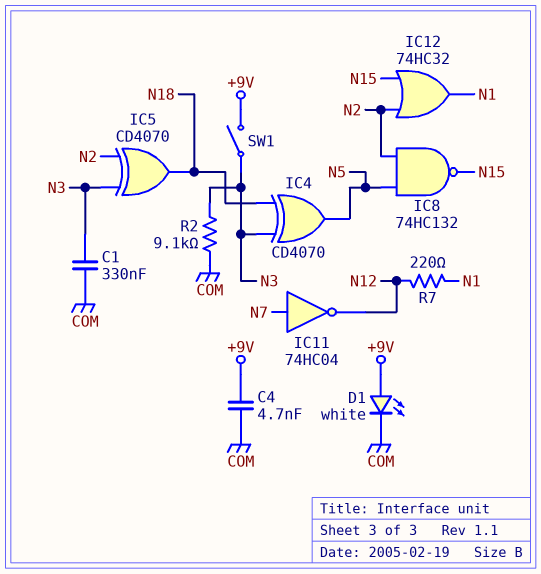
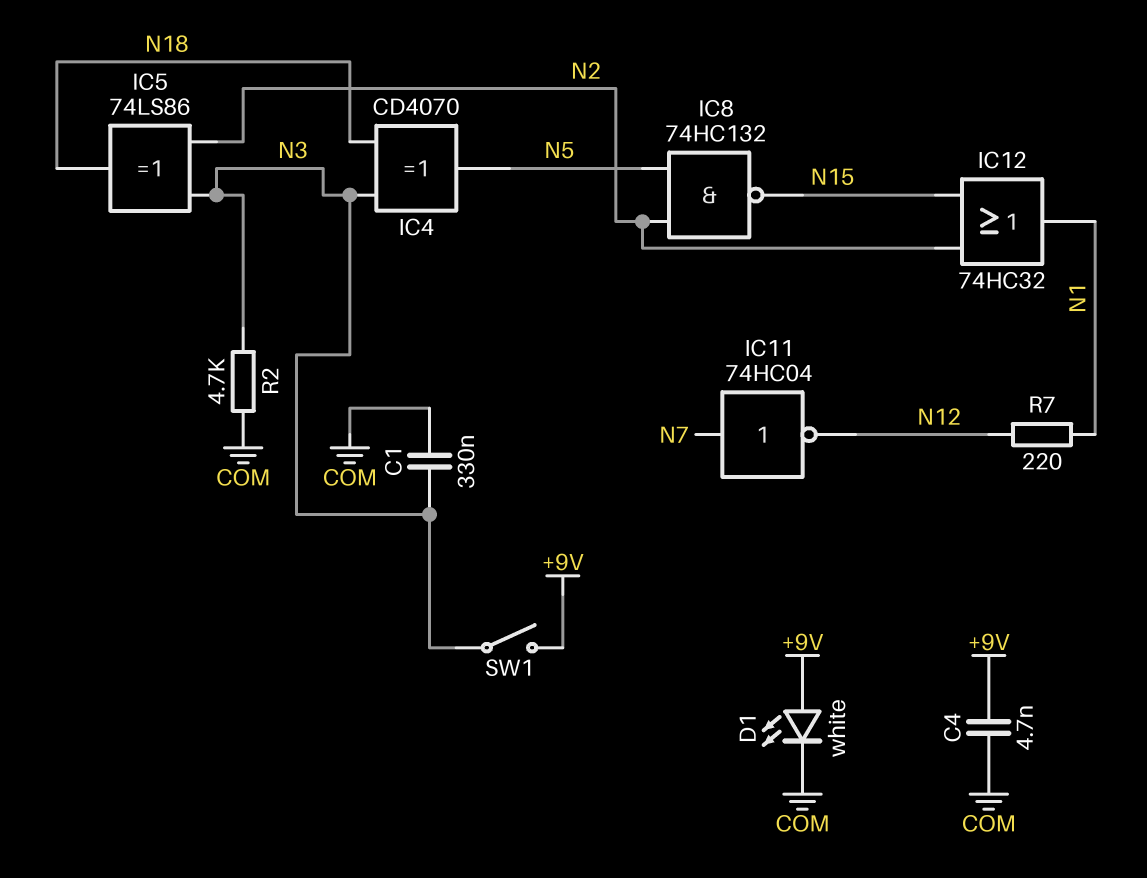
IC5: XOR CD4070 (in N2, in N3, out N18) -> XOR 74LS86 (in N2, in N3, out N18)
R2: 9.1k (COM, N3) -> 4.7k (COM, N3)

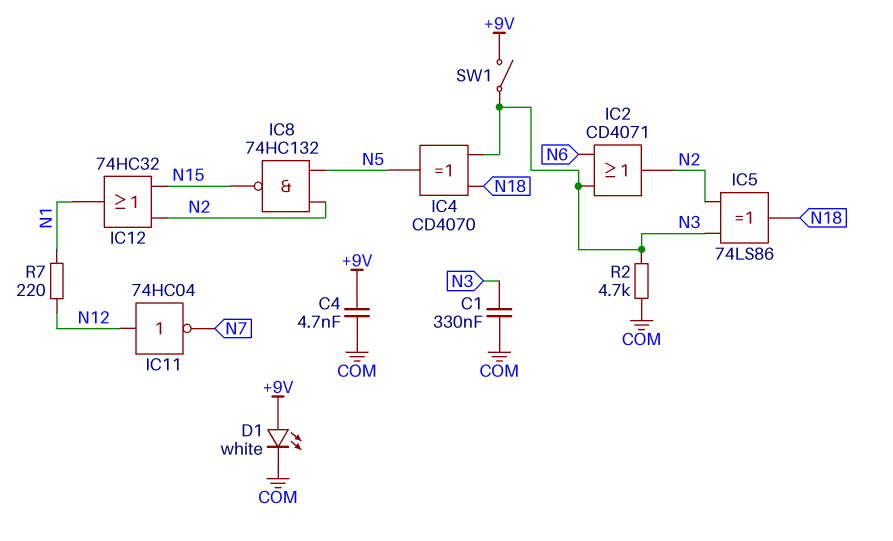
IC2: none -> OR CD4071 (in N3, in N6, out N2)
IC11: NOT 74HC04 (in N7, out N12) -> NOT 74HC04 (in N12, out N7)

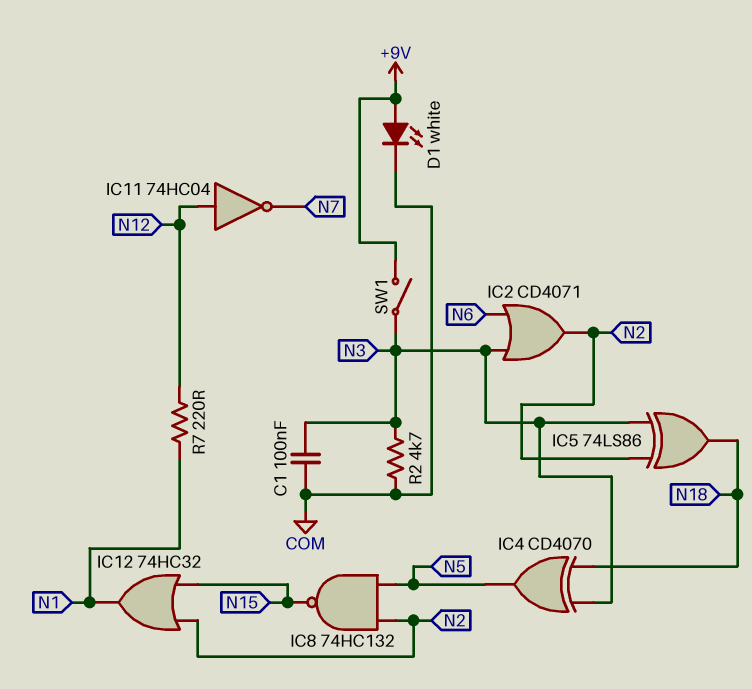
C1: 330nF (COM, N3) -> 100nF (COM, N3)
C4: 4.7nF (+9V, COM) -> none

